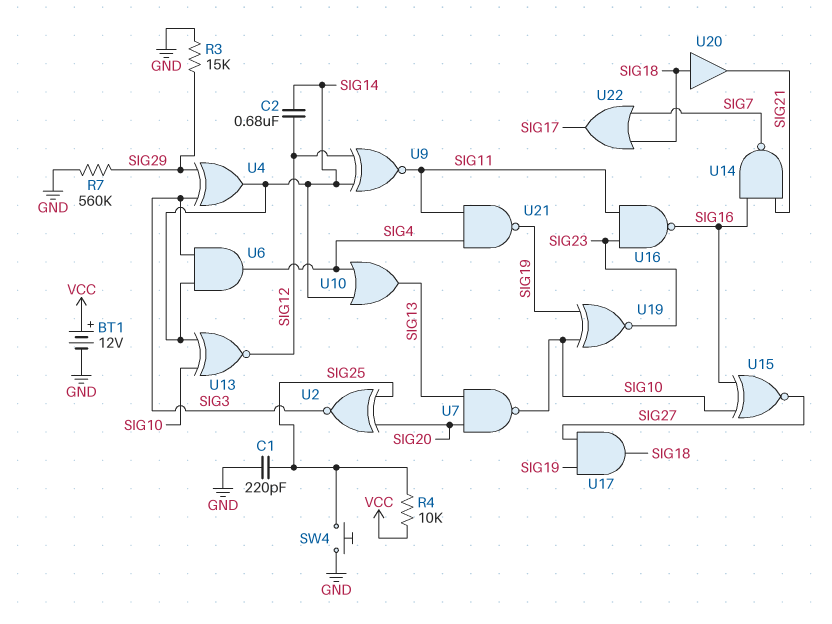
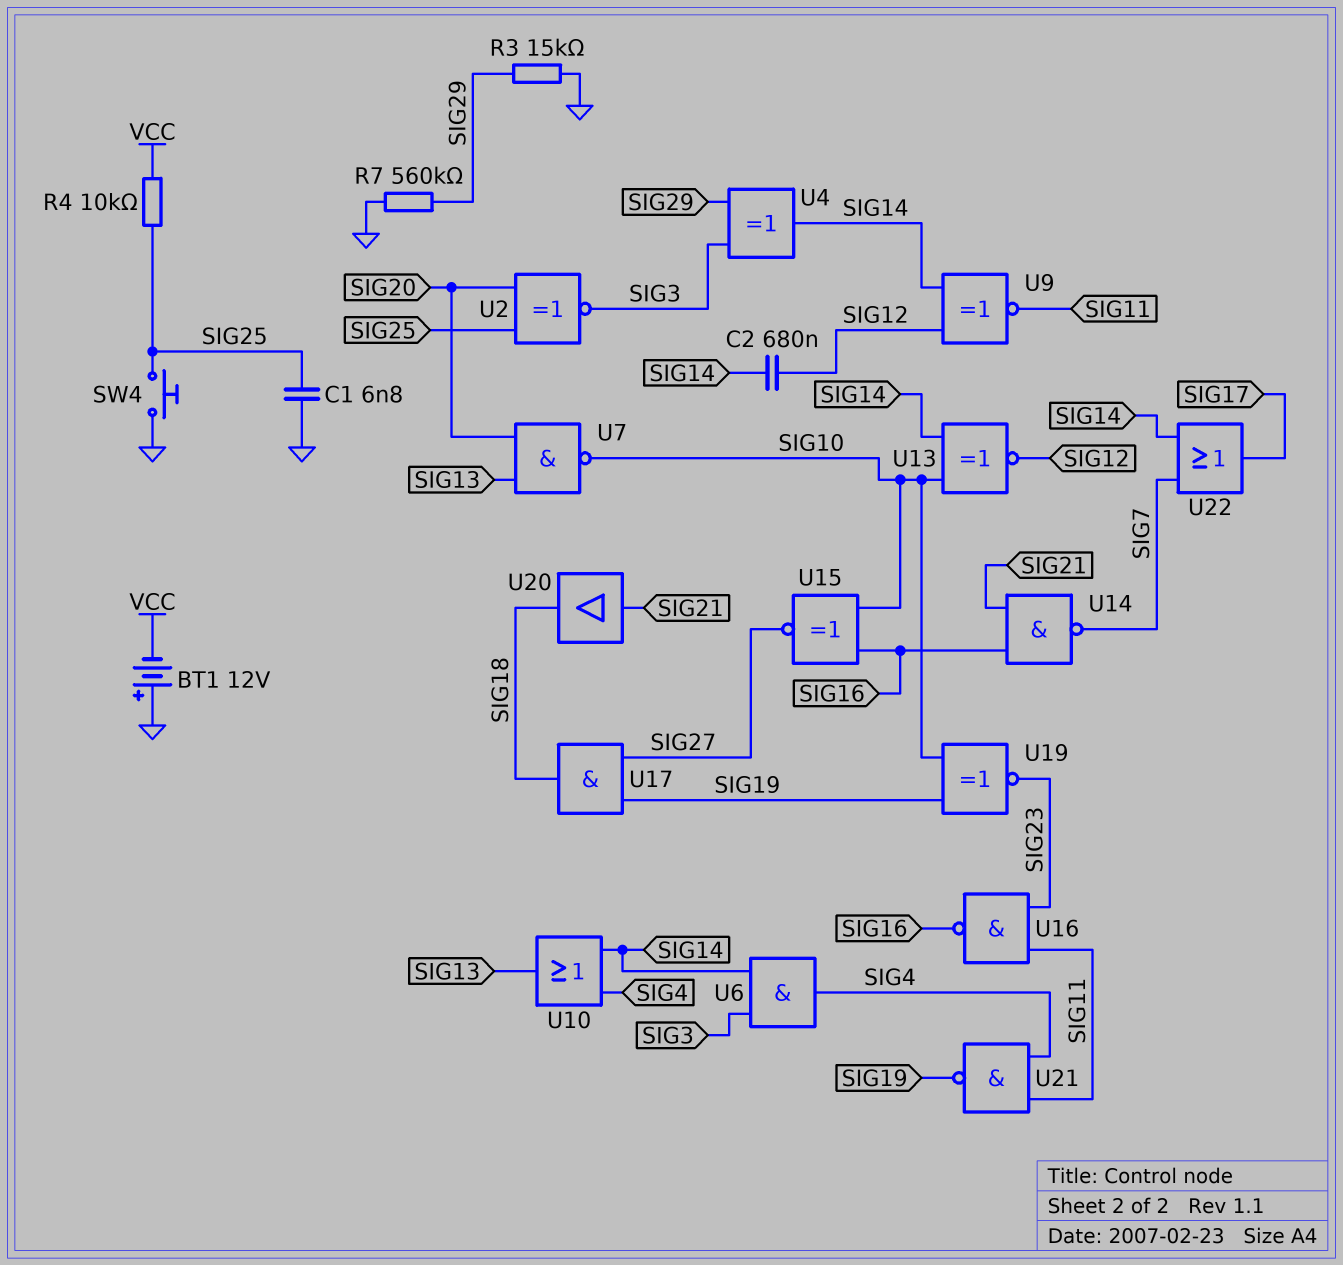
BT1: 12V (plus VCC, minus GND) -> 12V (plus GND, minus VCC)
C1: 220pF (GND, SIG25) -> 6.8nF (GND, SIG25)
U20: buffer (in SIG18, out SIG21) -> buffer (in SIG21, out SIG18)
U22: OR (in SIG7, in SIG18, out SIG17) -> OR (in SIG7, in SIG14, out SIG17)

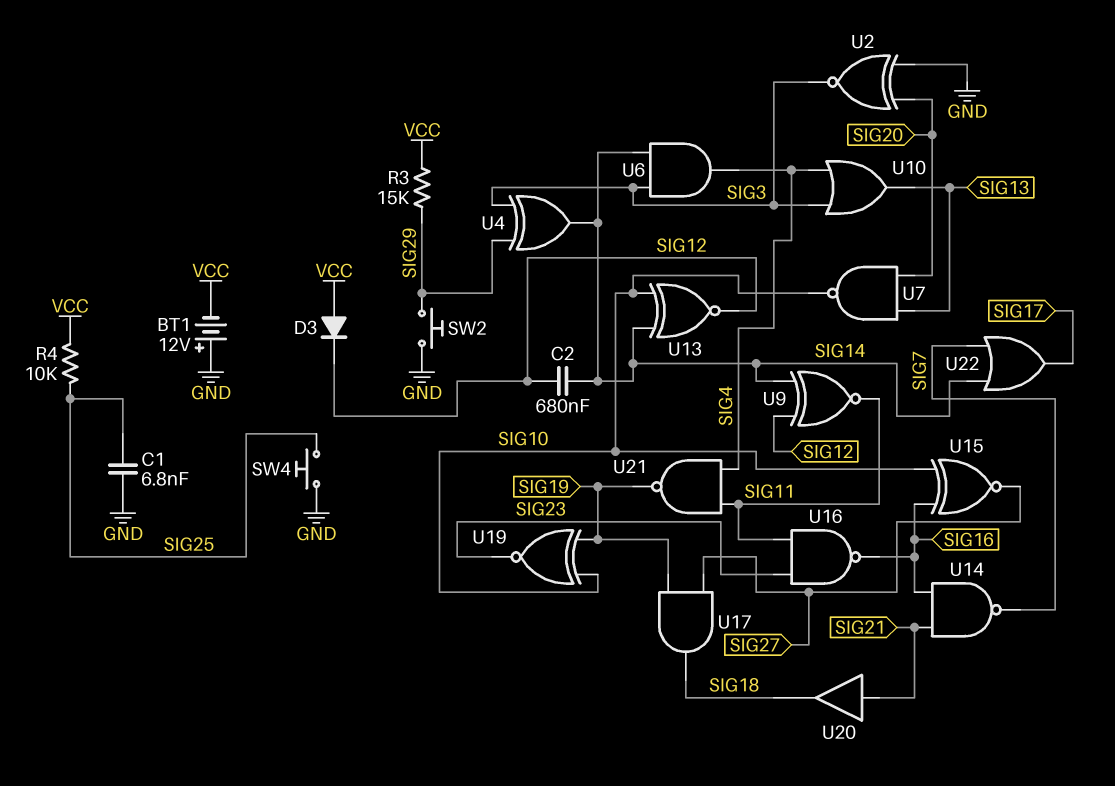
D3: none -> diode (A VCC, K SIG12)
R3: 15k (GND, SIG29) -> 15k (SIG29, VCC)
R7: 560k (GND, SIG29) -> none
SW2: none -> button (GND, SIG29)
U2: XNOR (in SIG20, in SIG25, out SIG3) -> XNOR (in GND, in SIG20, out SIG3)
U10: OR (in SIG4, in SIG14, out SIG13) -> OR (in SIG3, in SIG4, out SIG13)

